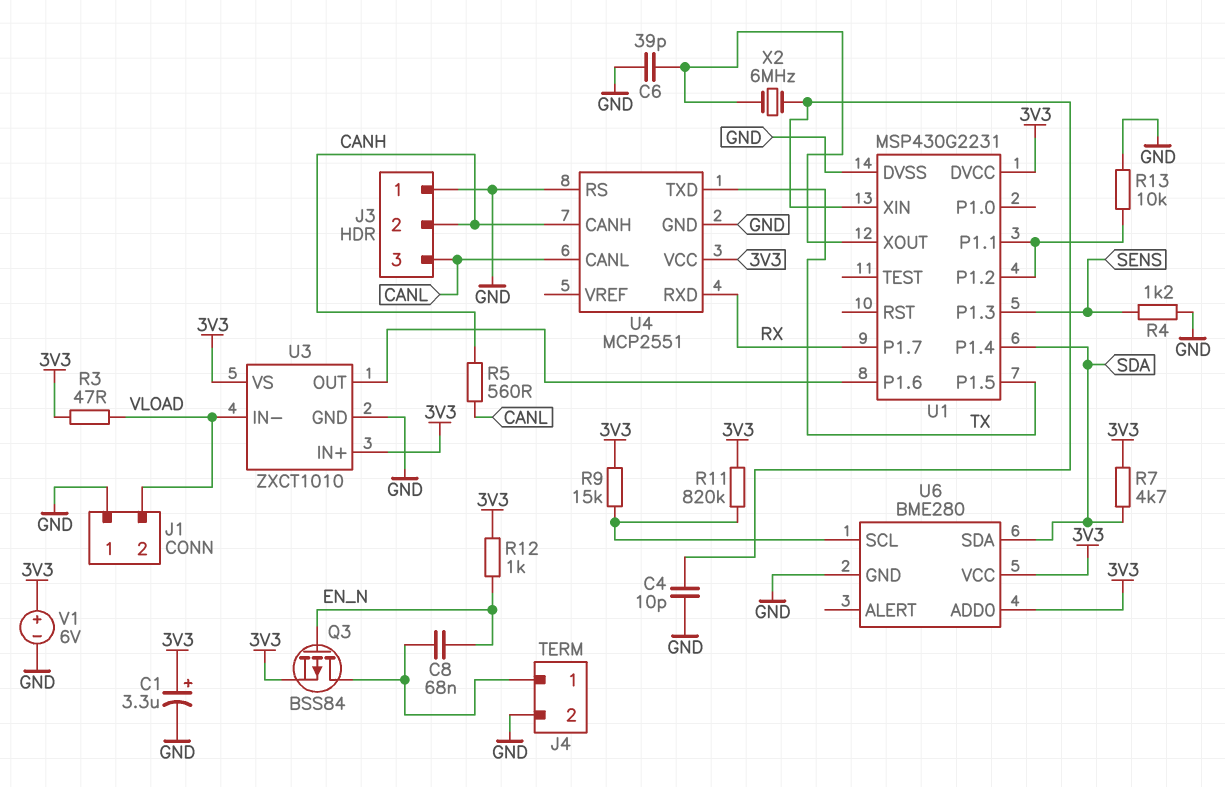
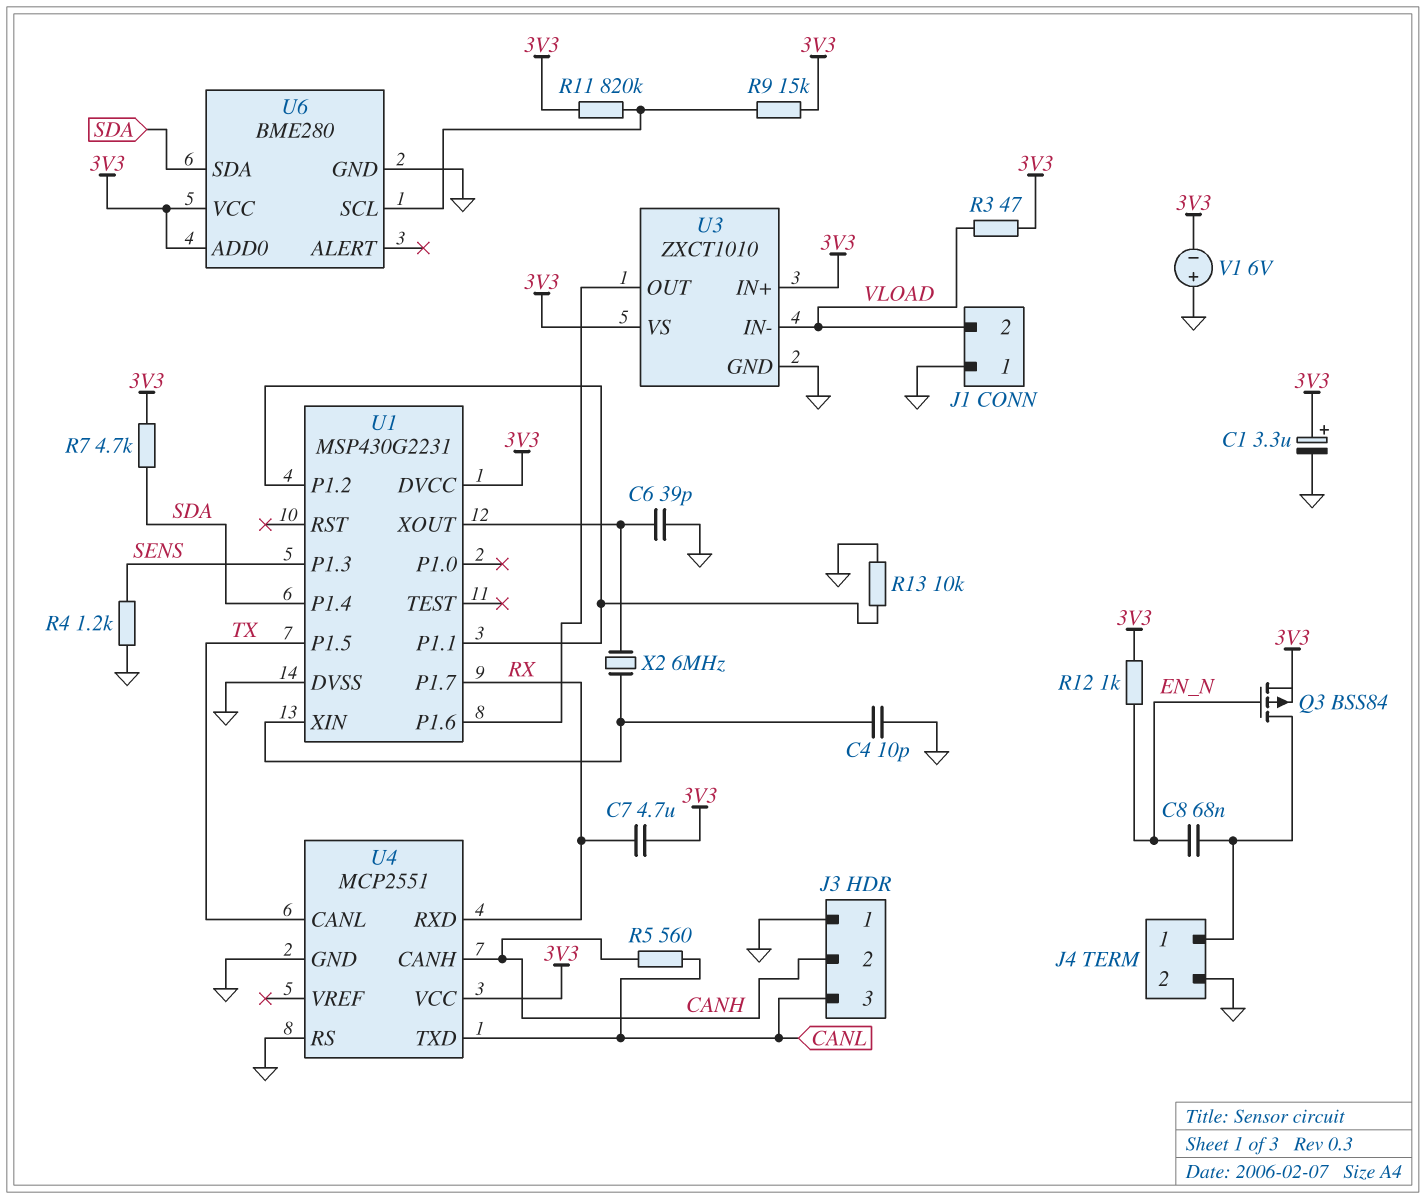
C7: none -> 4.7uF (3V3, RX)
U4 pin CANL: CANL -> TX
U4 pin TXD: TX -> CANL
V1: 6V (plus 3V3, minus GND) -> 6V (plus GND, minus 3V3)

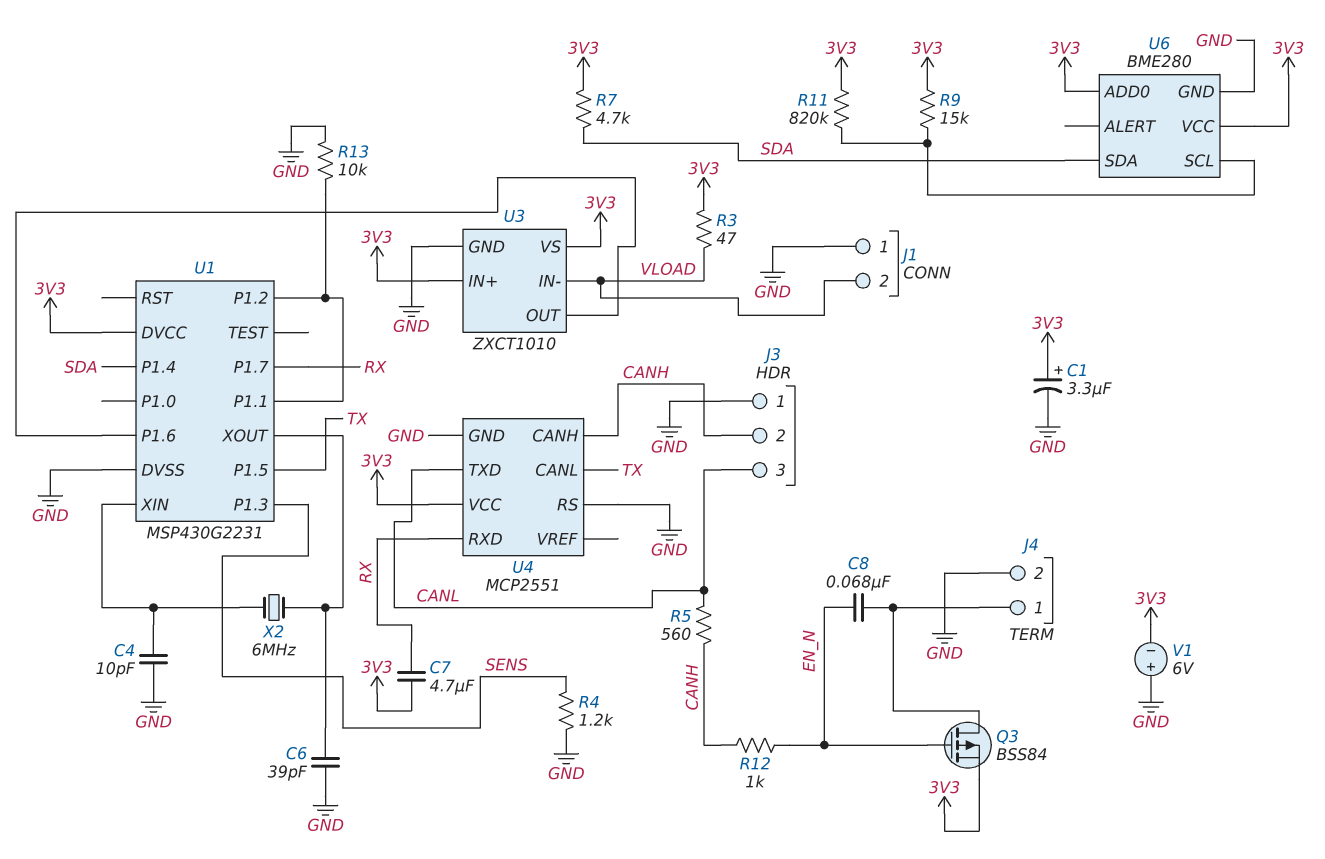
R12: 1k (3V3, EN_N) -> 1k (CANH, EN_N)

